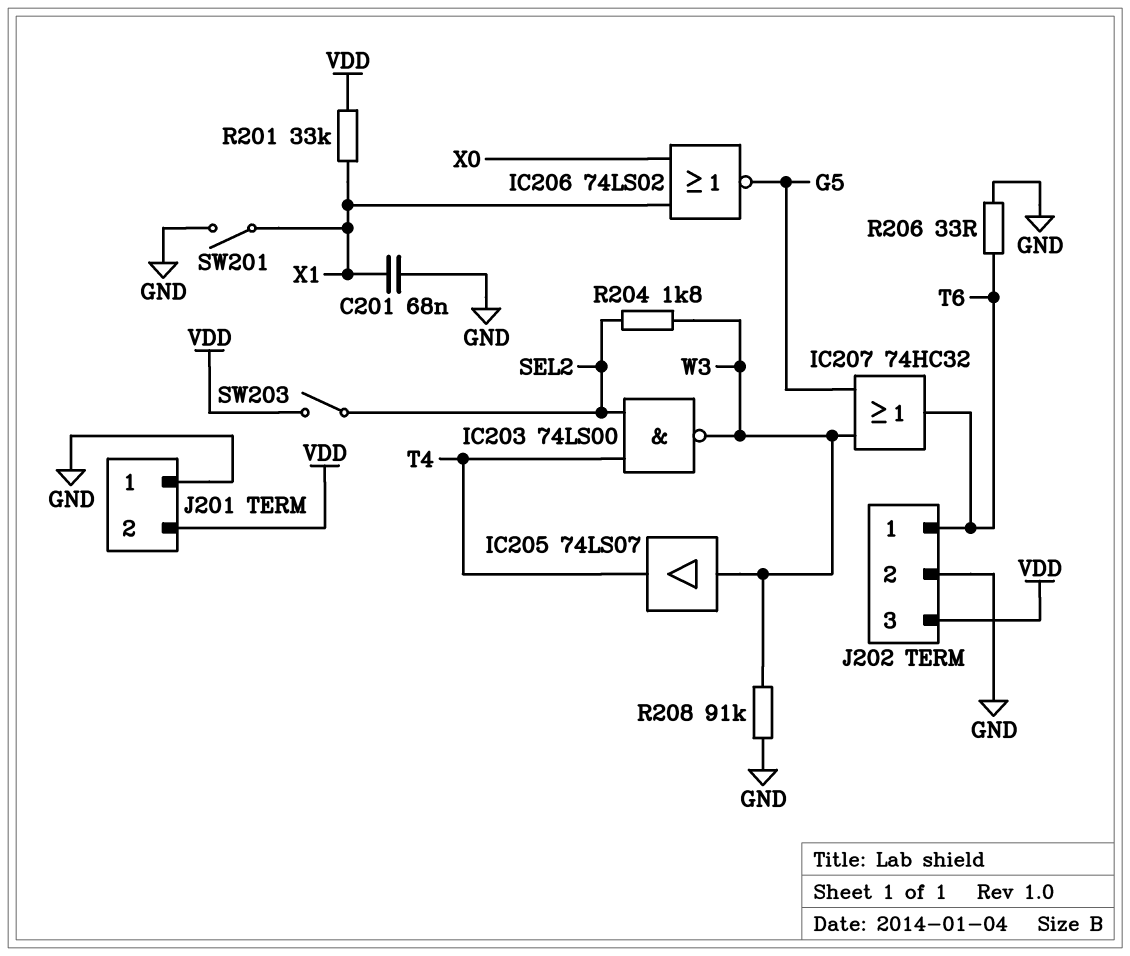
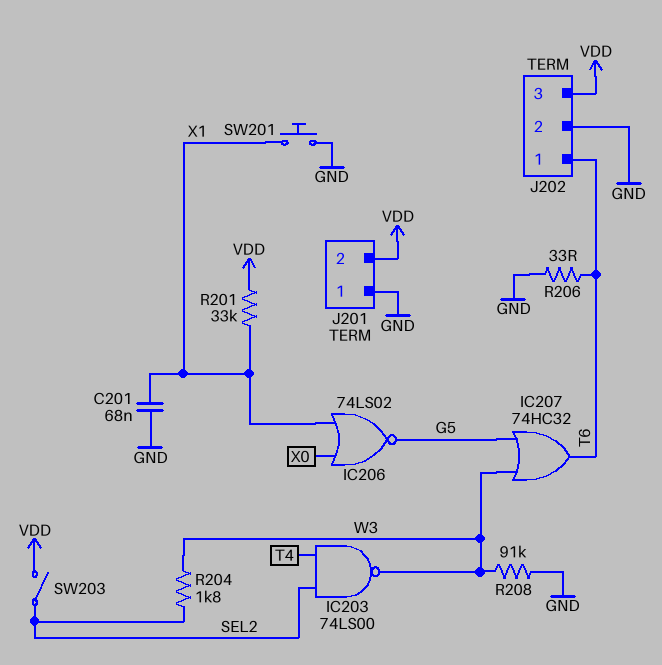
IC205: buffer 74LS07 (in W3, out T4) -> none
SW201: switch (GND, X1) -> button (GND, X1)

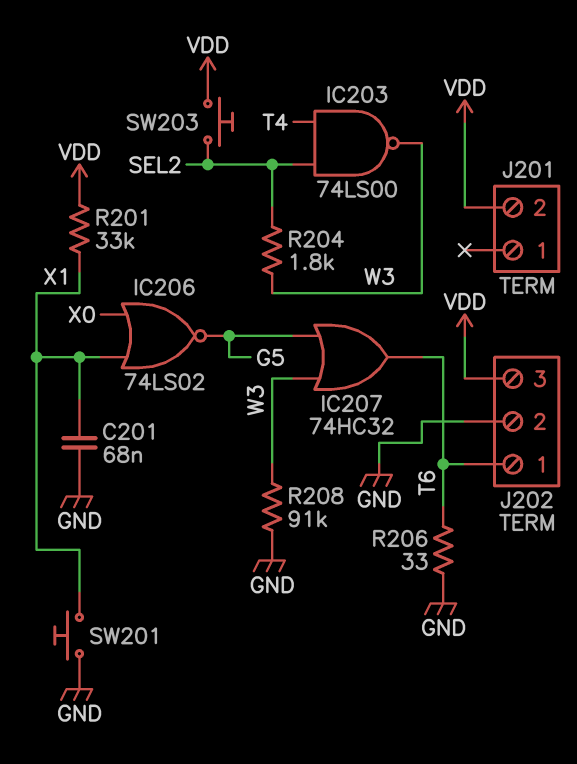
J201 pin 1: GND -> none
SW203: switch (SEL2, VDD) -> button (SEL2, VDD)

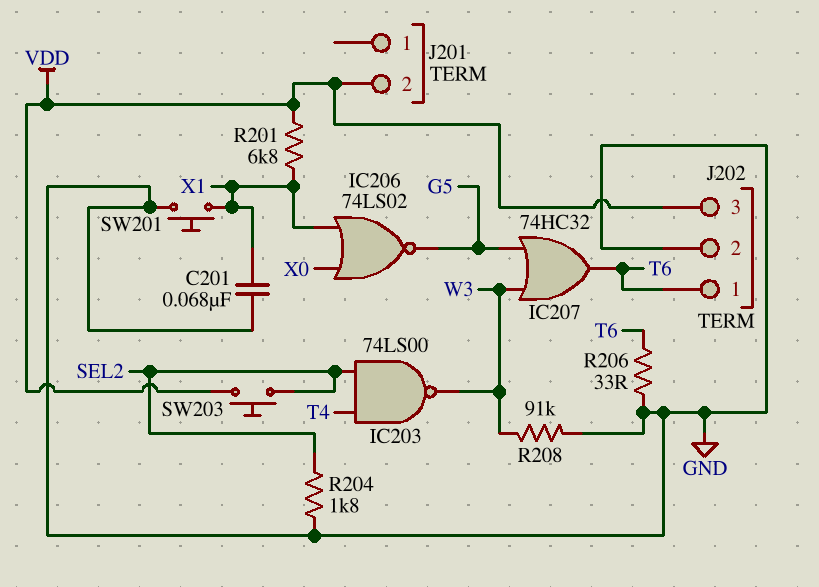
R201: 33k (VDD, X1) -> 6.8k (VDD, X1)
R204: 1.8k (SEL2, W3) -> 1.8k (GND, SEL2)

